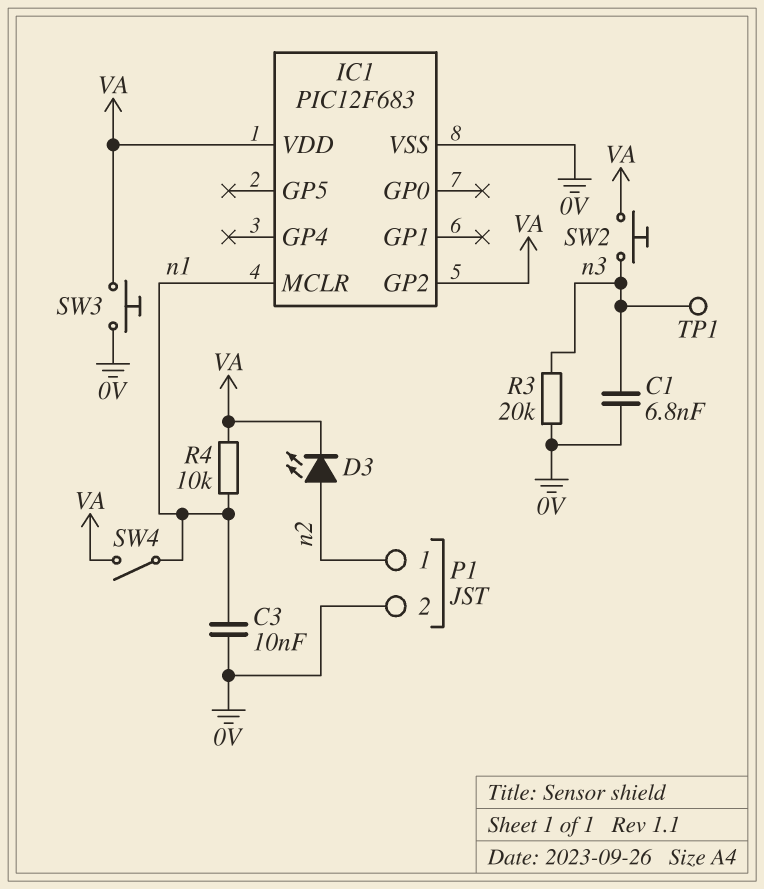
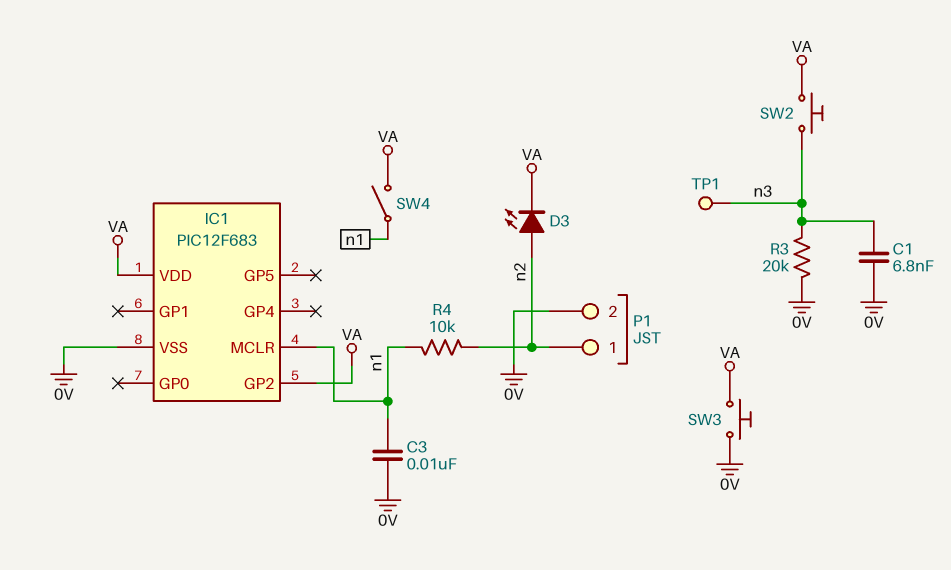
R4: 10k (VA, n1) -> 10k (n1, n2)

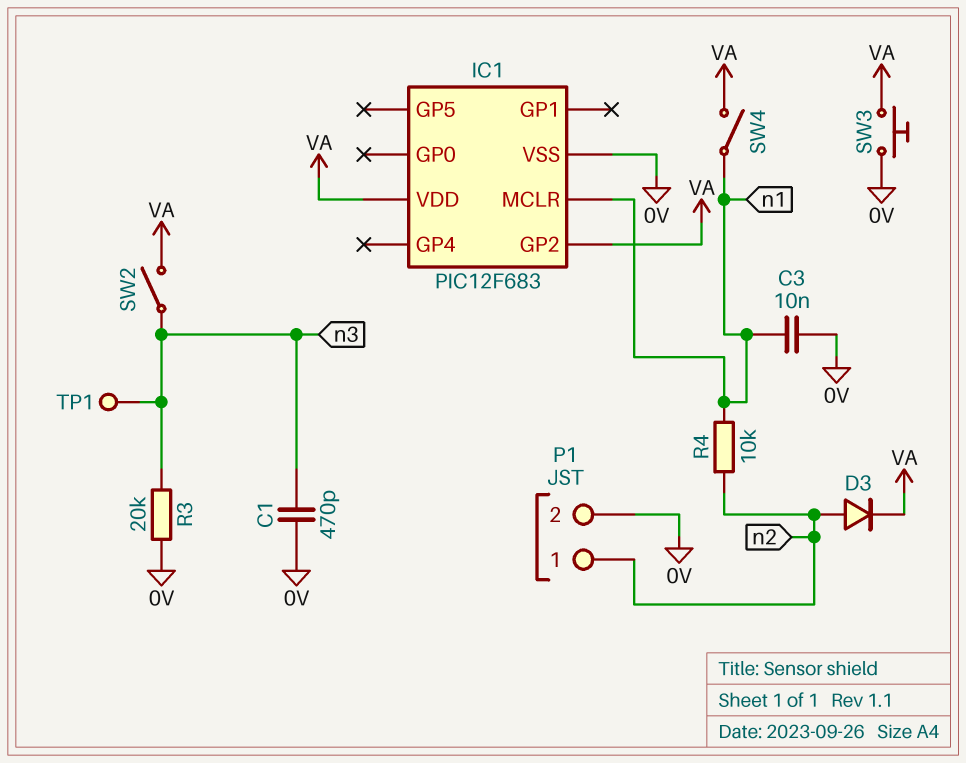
C1: 6.8nF (0V, n3) -> 470pF (0V, n3)
D3: LED (A n2, K VA) -> diode (A n2, K VA)
SW2: button (VA, n3) -> switch (VA, n3)

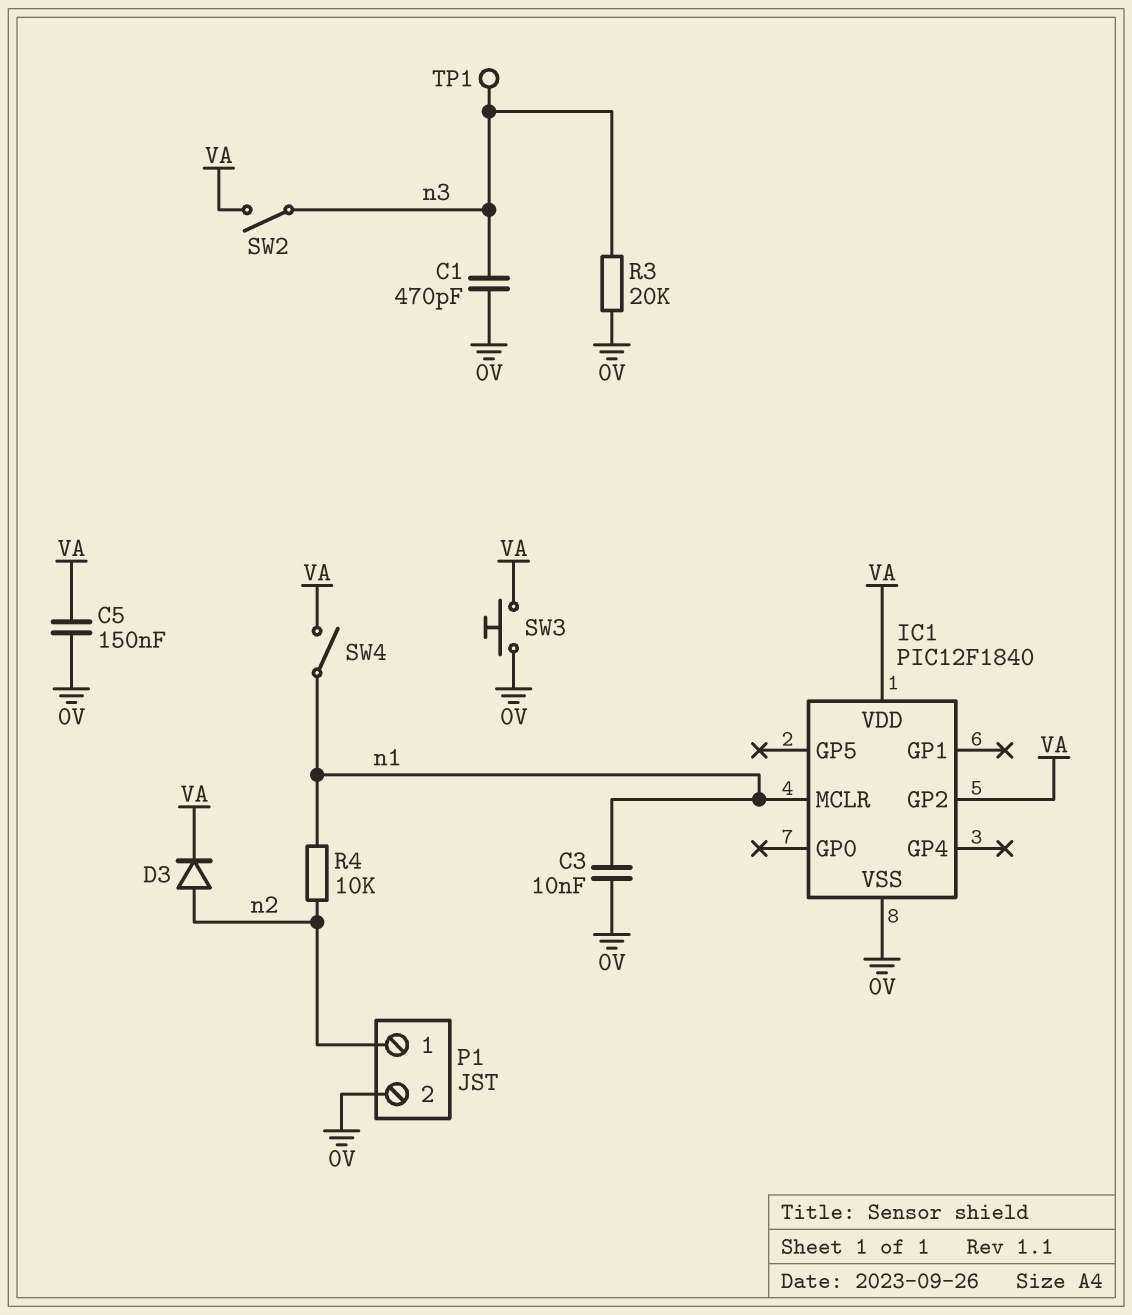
C5: none -> 150nF (0V, VA)
IC1: PIC12F683 -> PIC12F1840

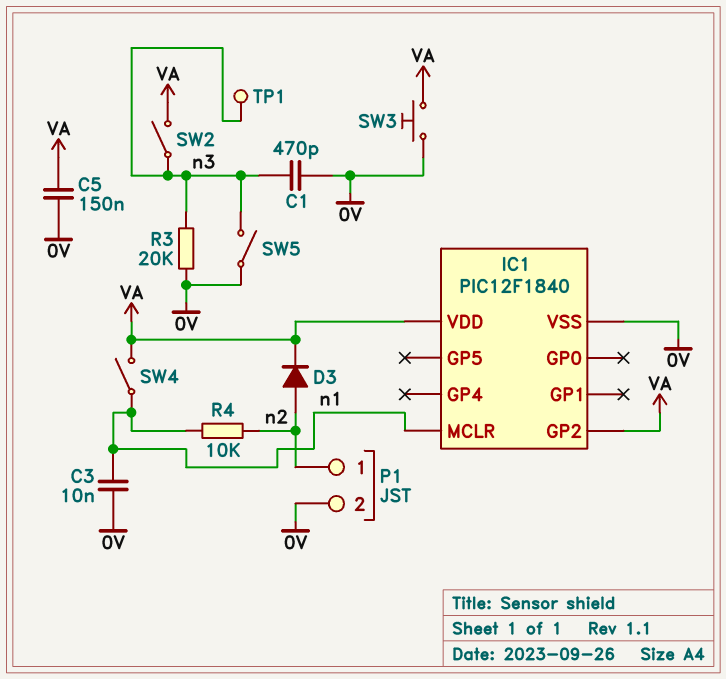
SW5: none -> switch (0V, n3)

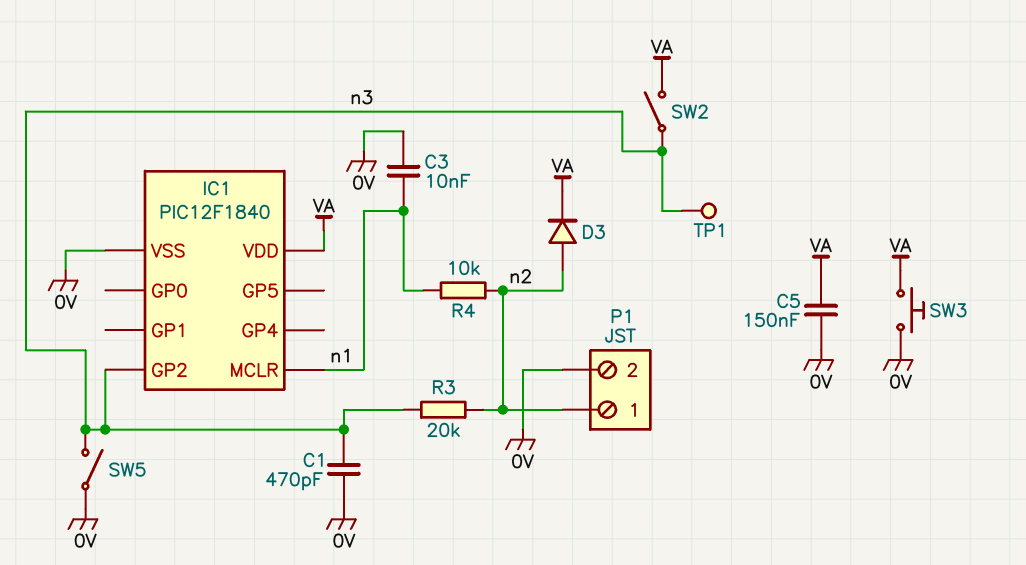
IC1 pin GP2: VA -> n3
R3: 20k (0V, n3) -> 20k (n2, n3)
SW4: switch (VA, n1) -> none

